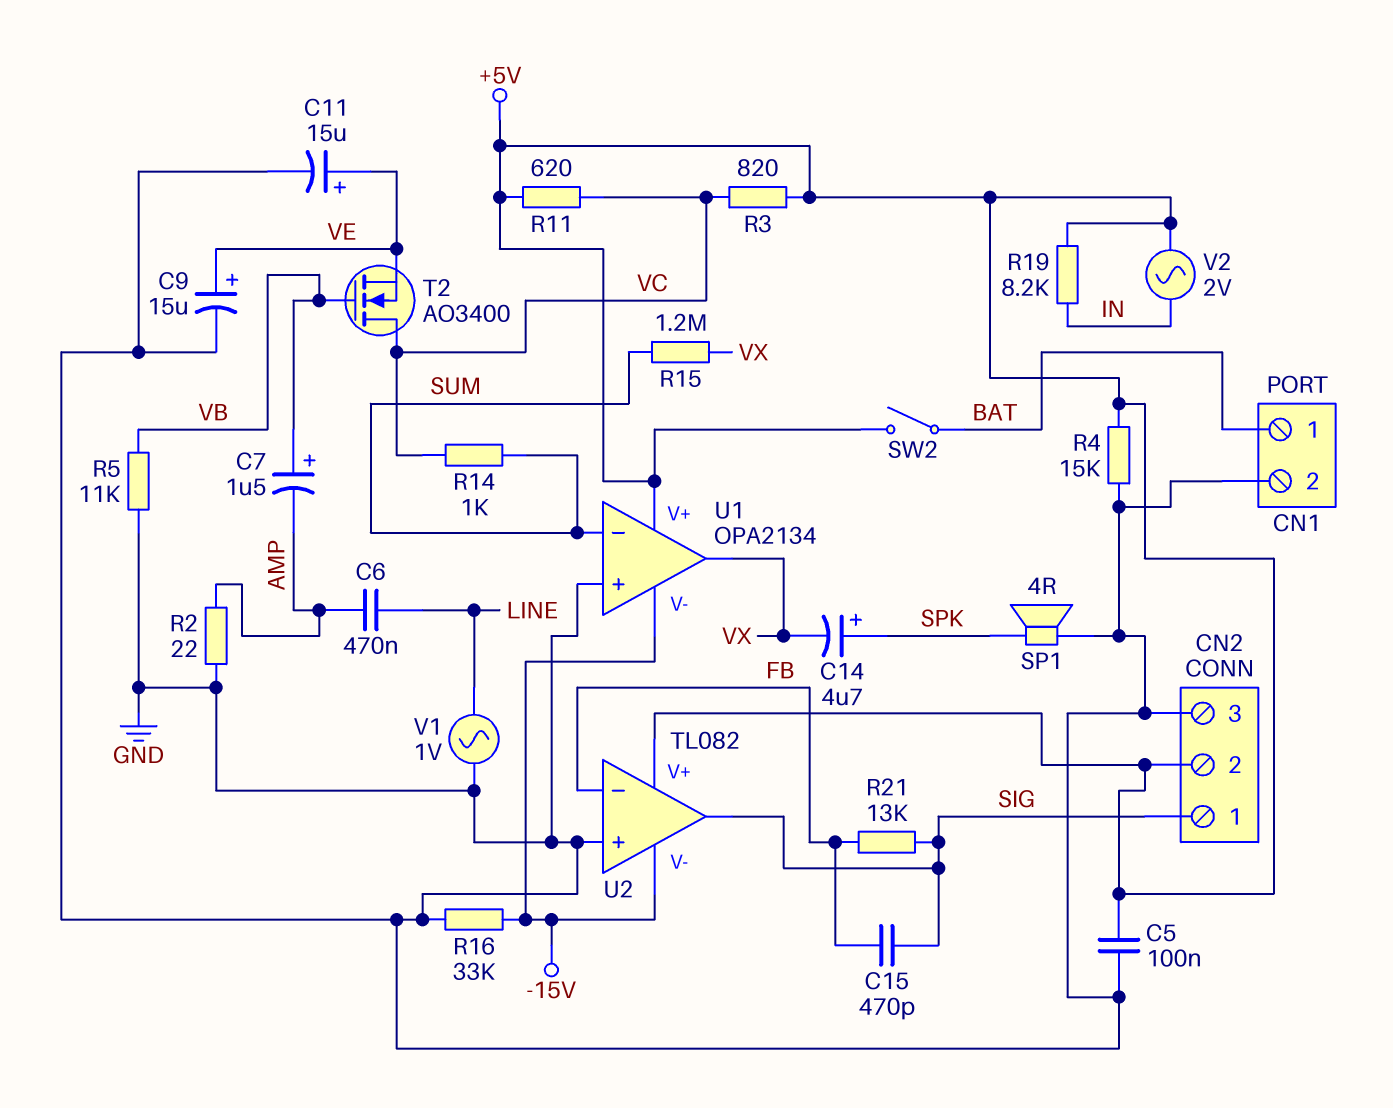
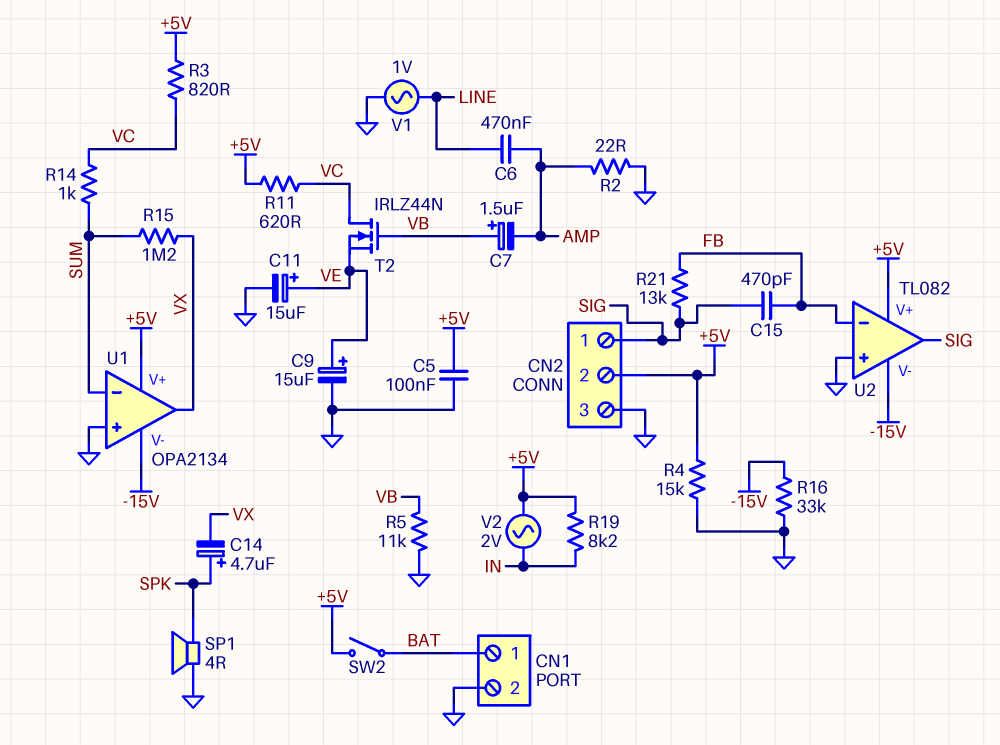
T2: NMOS AO3400 (G VB, D VC, S VE) -> NMOS IRLZ44N (G VB, D VC, S VE)

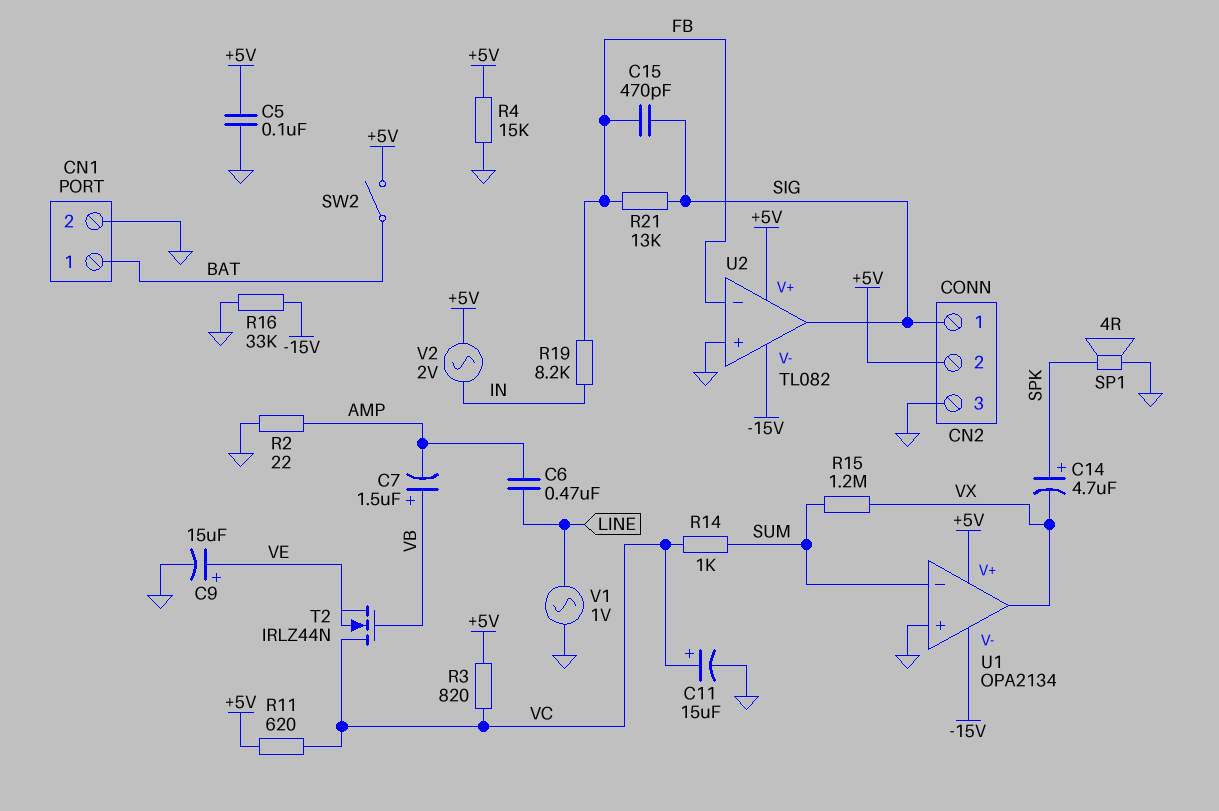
C11: 15uF (plus VE, minus GND) -> 15uF (plus VC, minus GND)
R5: 11k (GND, VB) -> none
R19: 8.2k (+5V, IN) -> 8.2k (FB, IN)

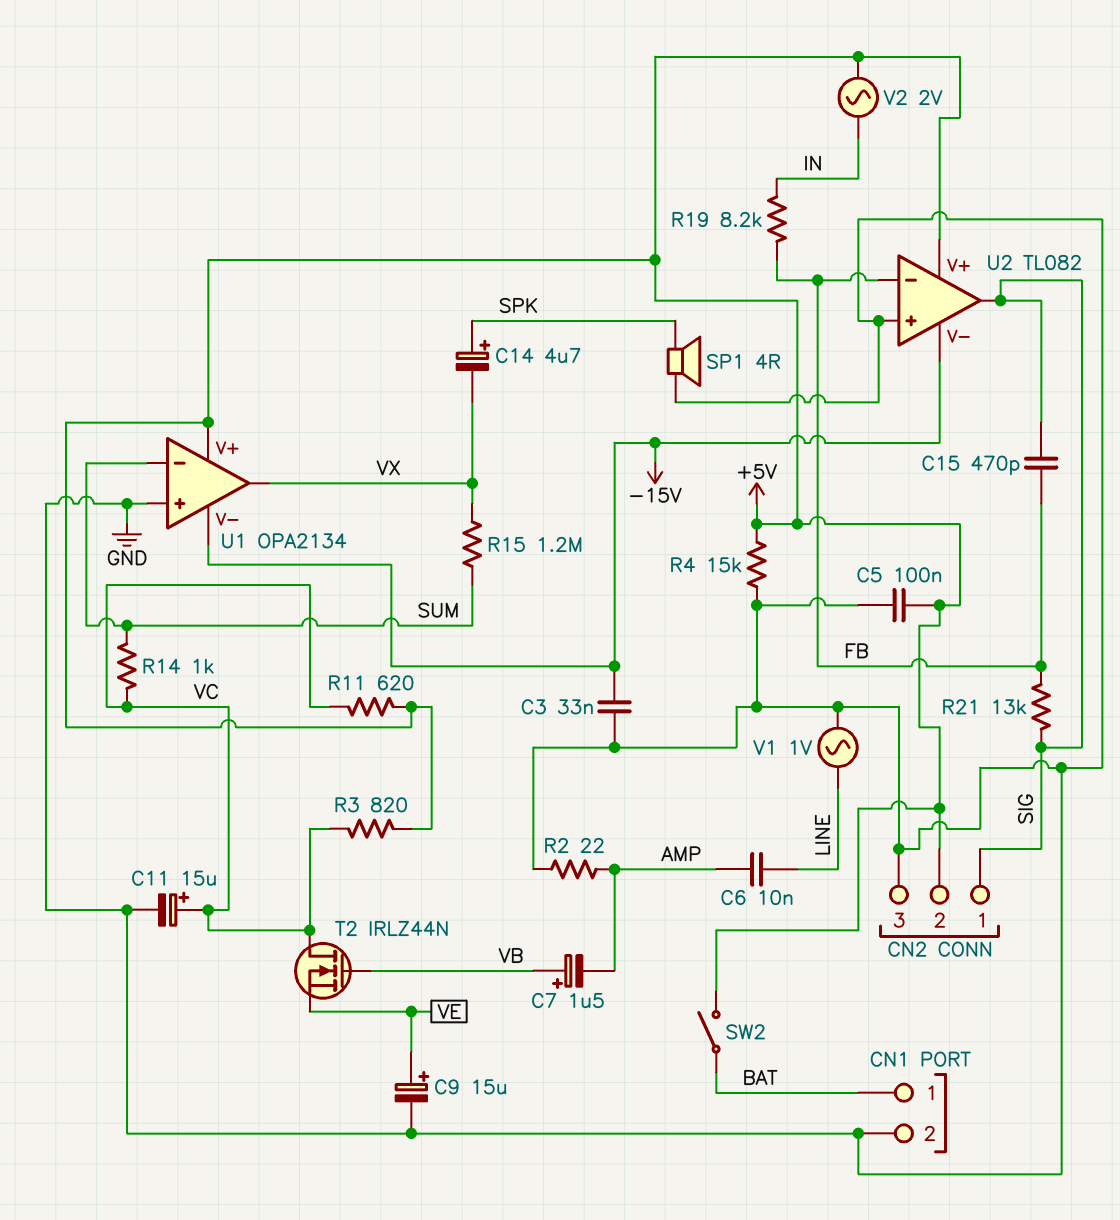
C3: none -> 33nF (-15V, GND)
C6: 470nF (AMP, LINE) -> 10nF (AMP, LINE)
R16: 33k (-15V, GND) -> none

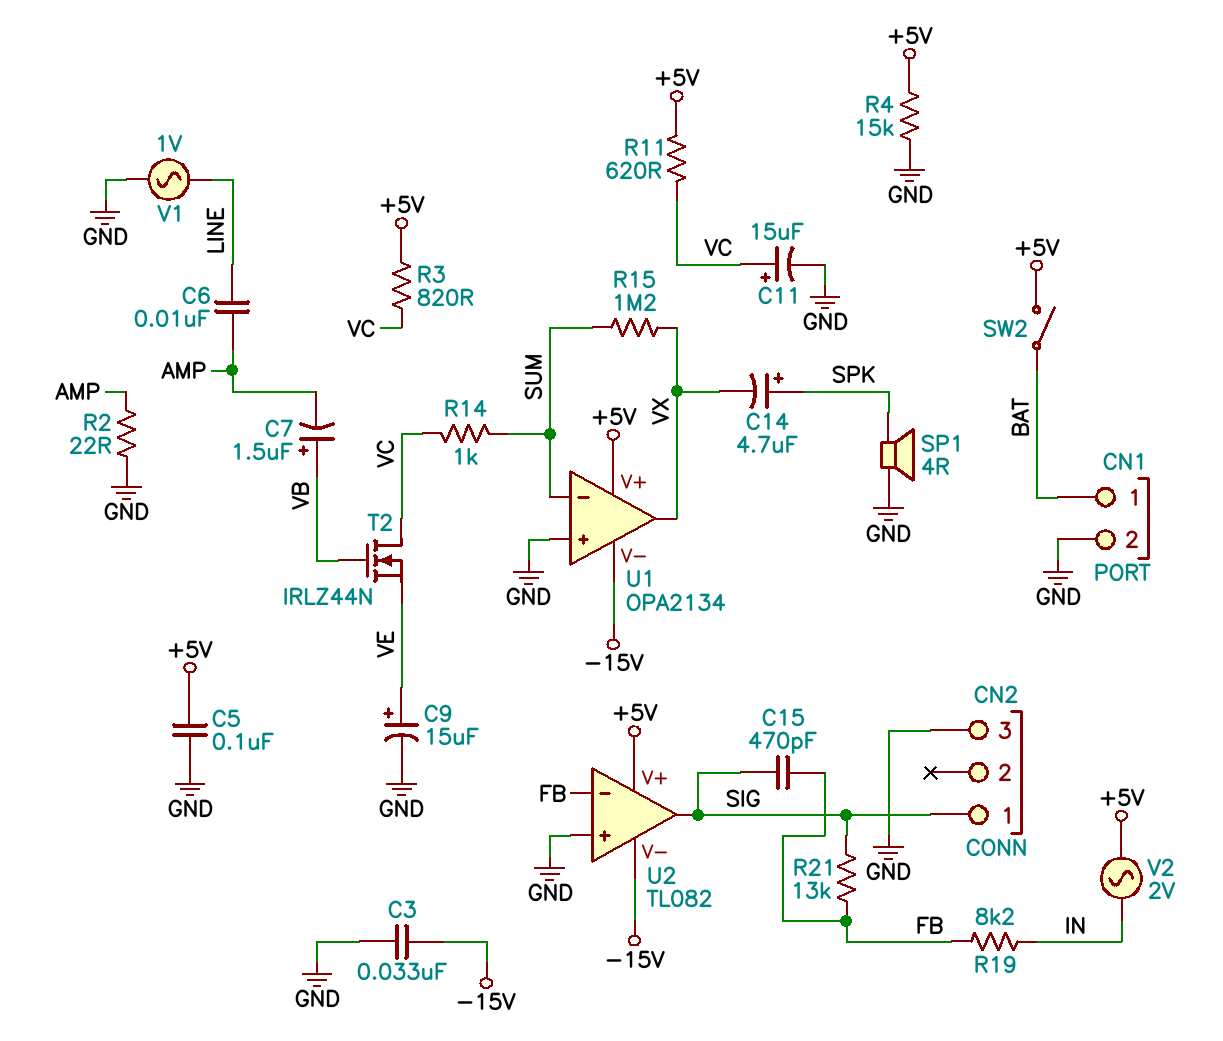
CN2 pin 2: +5V -> none

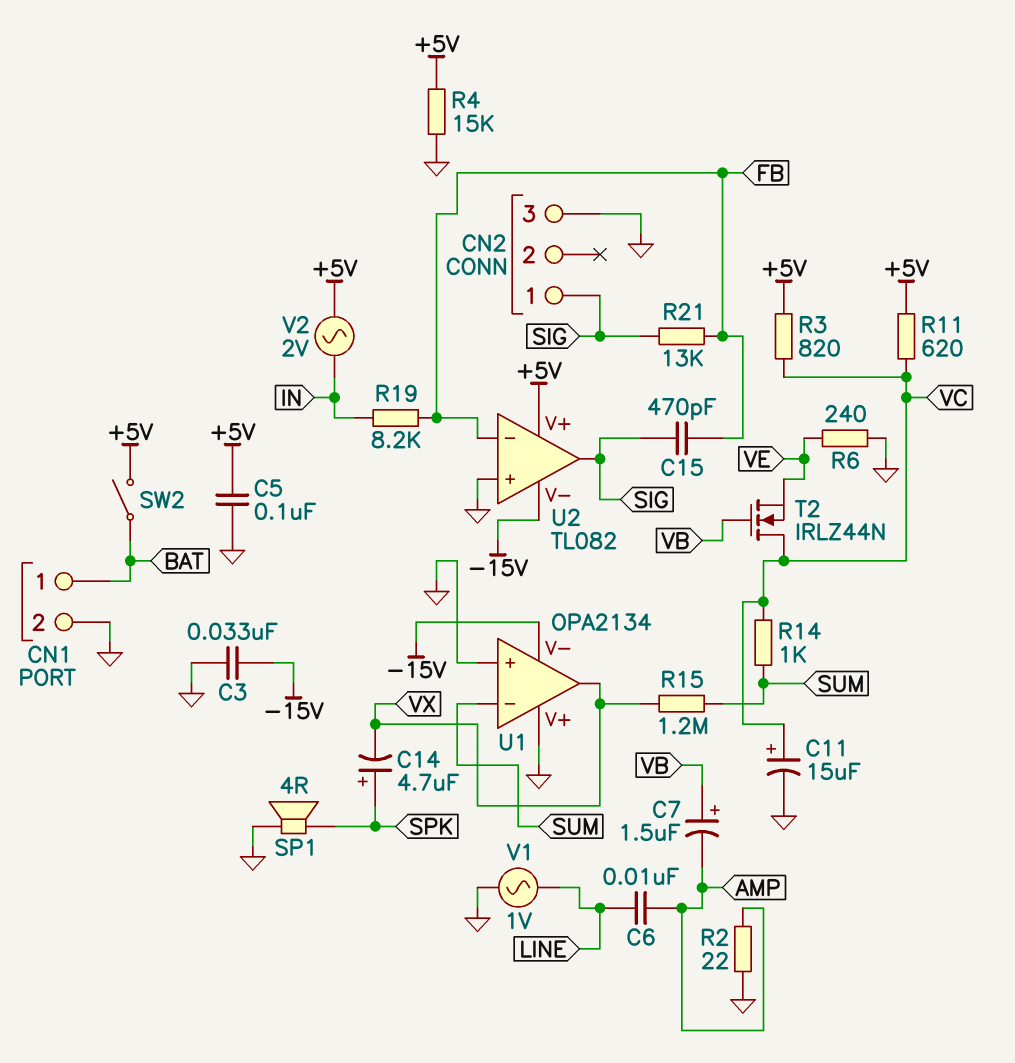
C9: 15uF (plus VE, minus GND) -> none
R6: none -> 240 (GND, VE)
U1 pin V+: +5V -> GND

